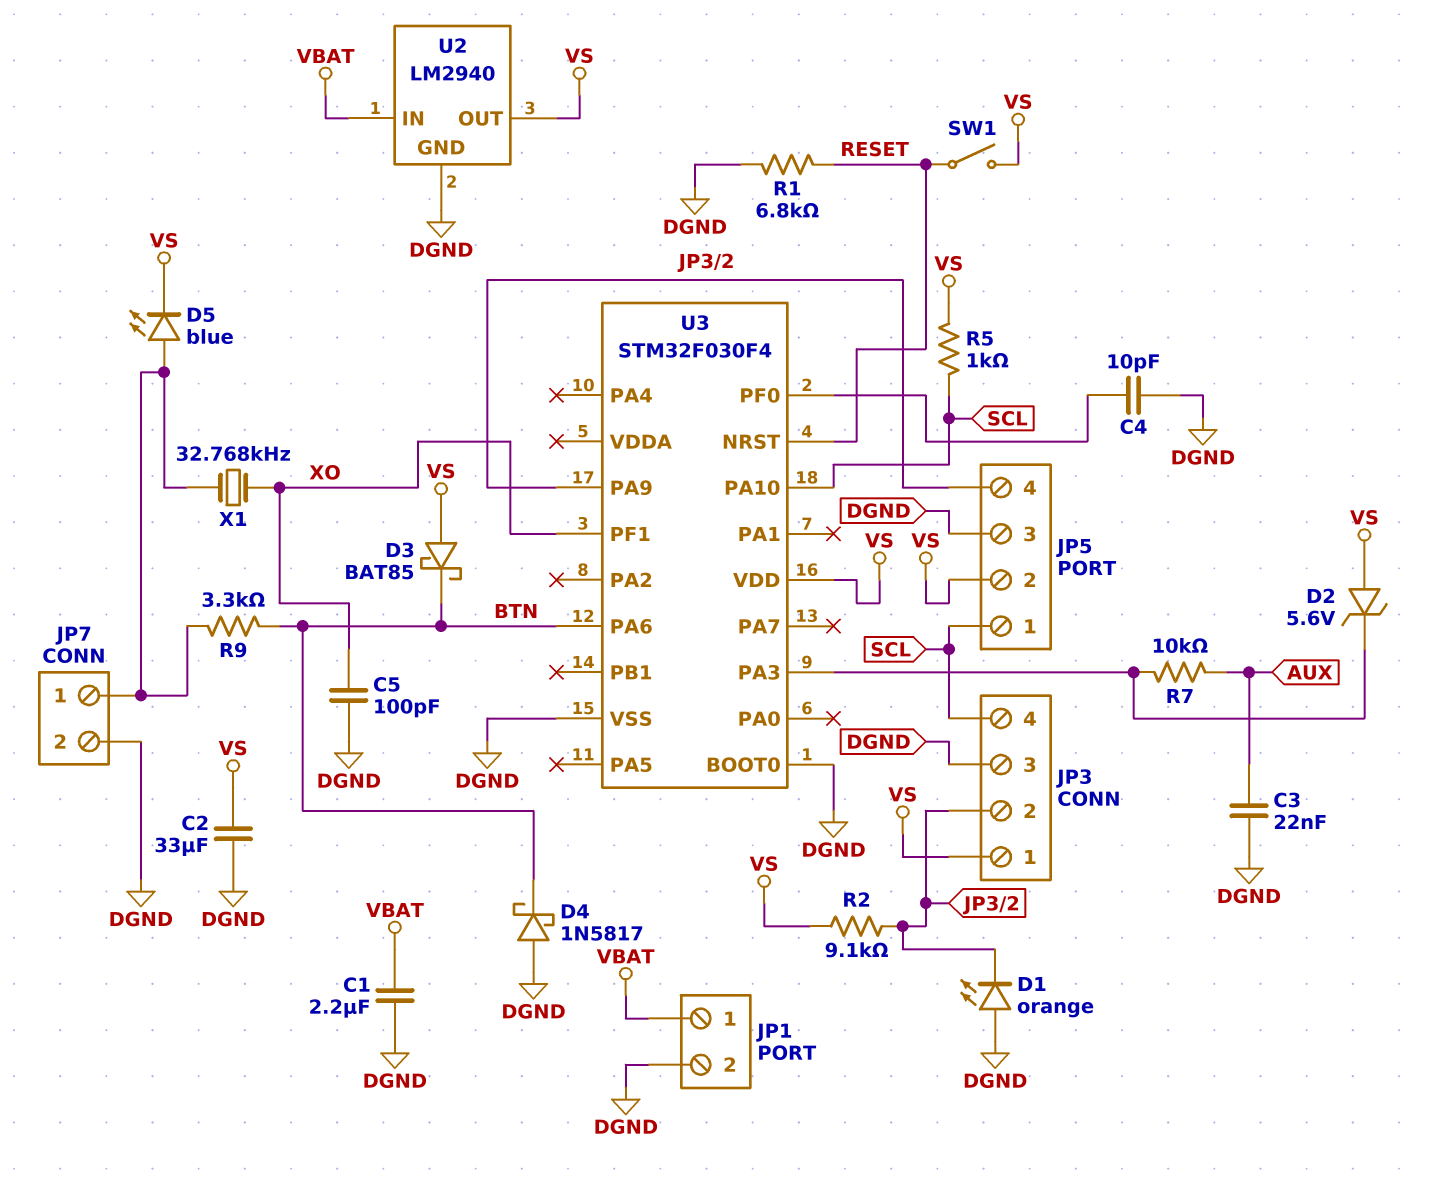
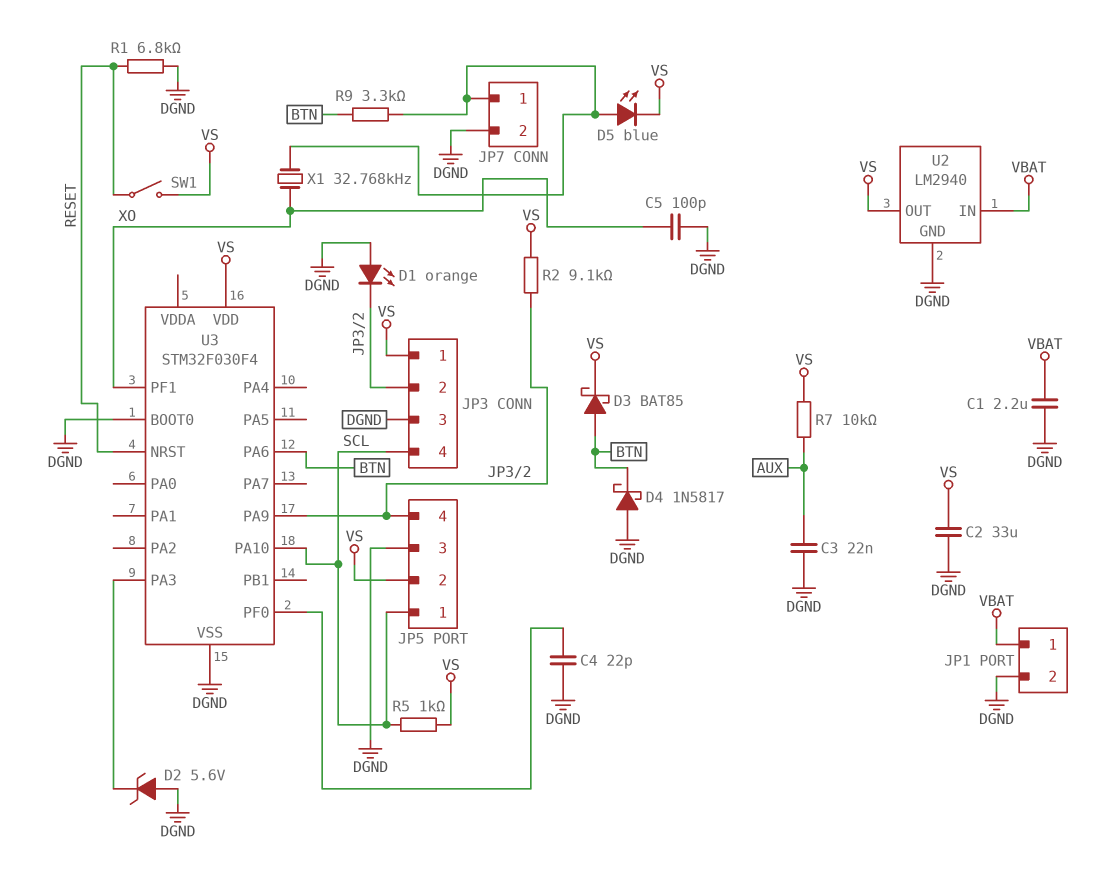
C4: 10pF (DGND, U3/PF0) -> 22pF (DGND, U3/PF0)
D2: zener 5.6V (A VS, K U3/PA3) -> zener 5.6V (A DGND, K U3/PA3)
D3: schottky BAT85 (A VS, K BTN) -> schottky BAT85 (A BTN, K VS)
R7: 10k (AUX, U3/PA3) -> 10k (AUX, VS)

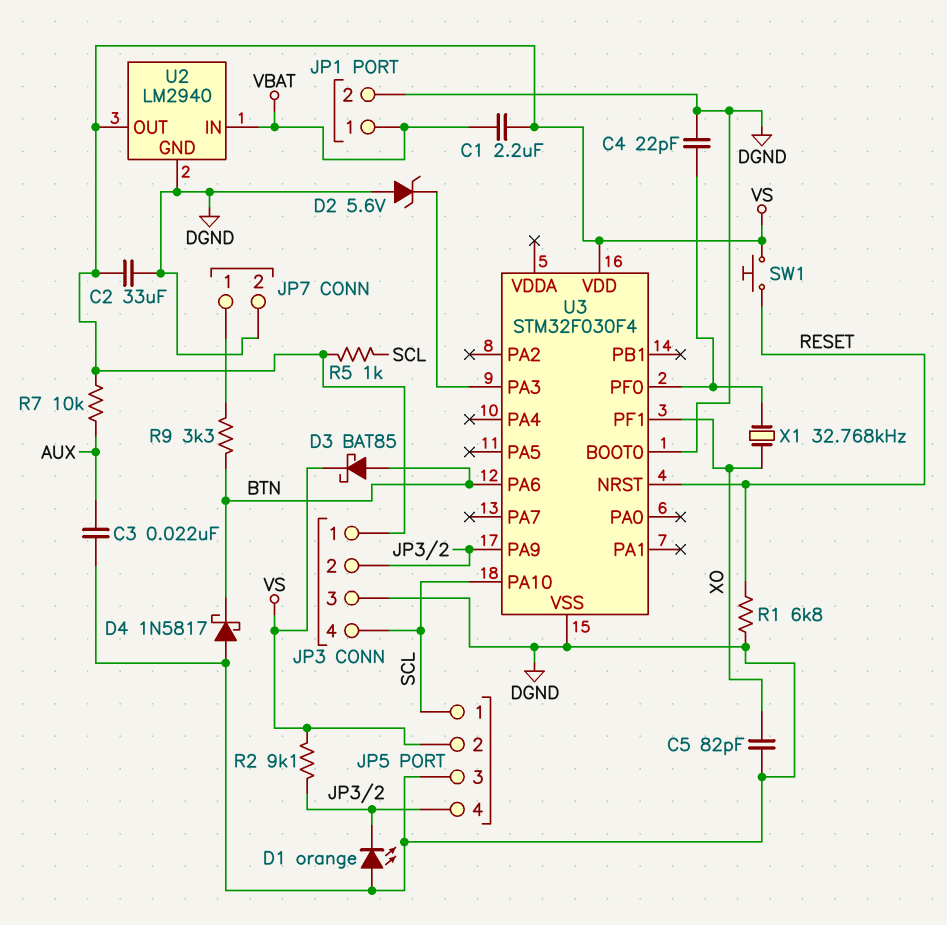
C1: 2.2uF (DGND, VBAT) -> 2.2uF (VBAT, VS)
C5: 100pF (DGND, XO) -> 82pF (DGND, XO)
D5: LED blue (A JP7/1, K VS) -> none
SW1: switch (RESET, VS) -> button (RESET, VS)
X1: 32.768kHz (JP7/1, XO) -> 32.768kHz (U3/PF0, XO)

